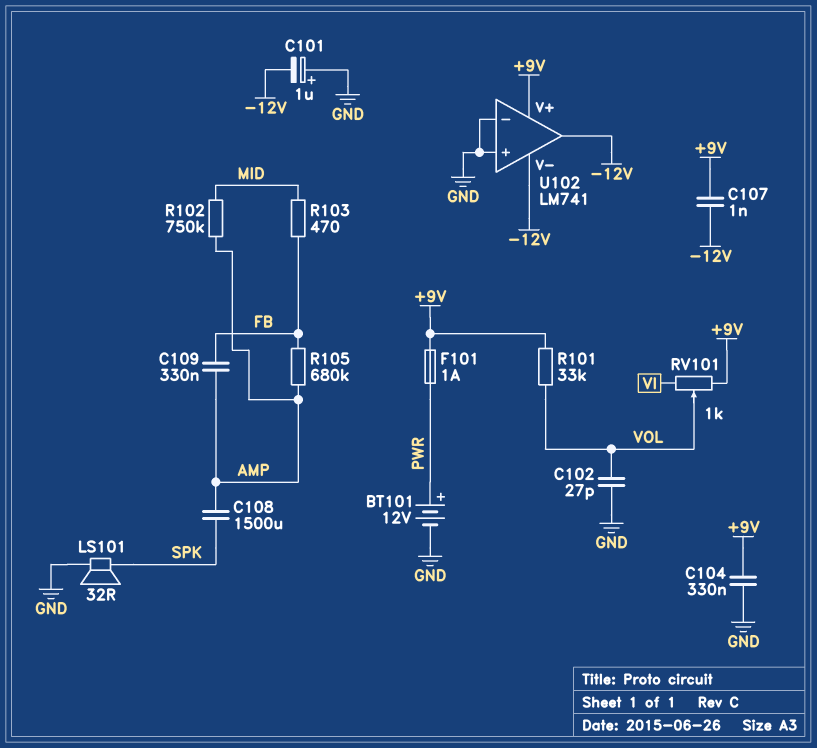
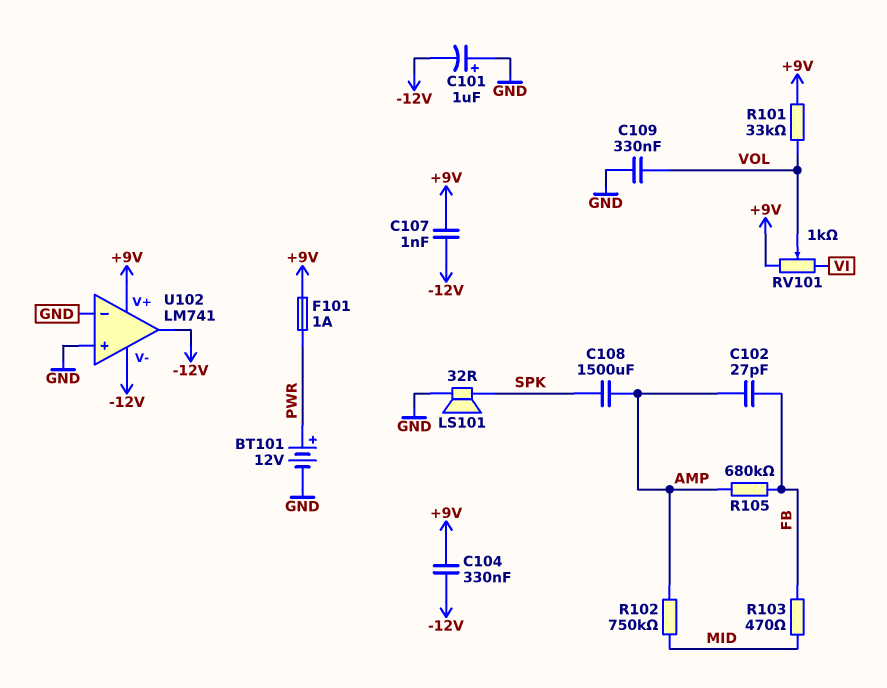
C102: 27pF (GND, VOL) -> 27pF (AMP, FB)
C104: 330nF (+9V, GND) -> 330nF (+9V, -12V)
C109: 330nF (AMP, FB) -> 330nF (GND, VOL)

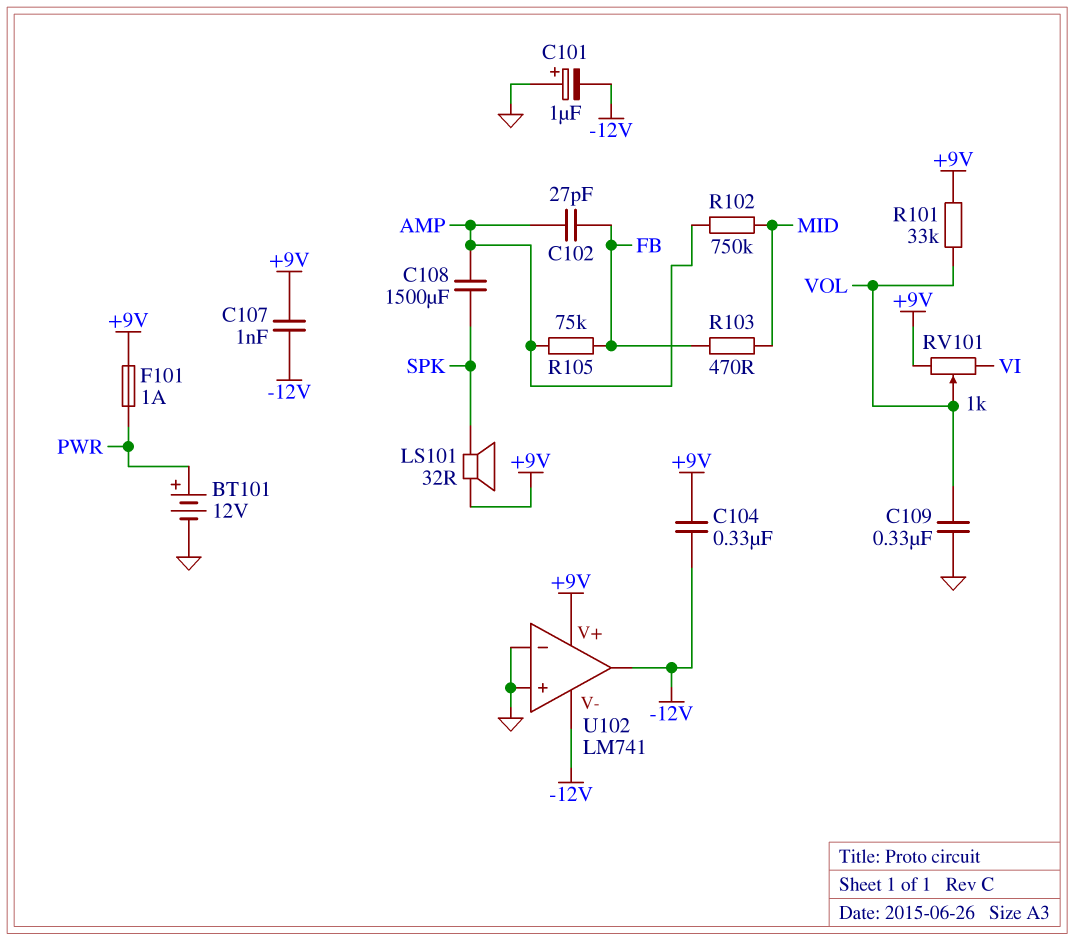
LS101: speaker 32R (GND, SPK) -> speaker 32R (+9V, SPK)
R105: 680k (AMP, FB) -> 75k (AMP, FB)

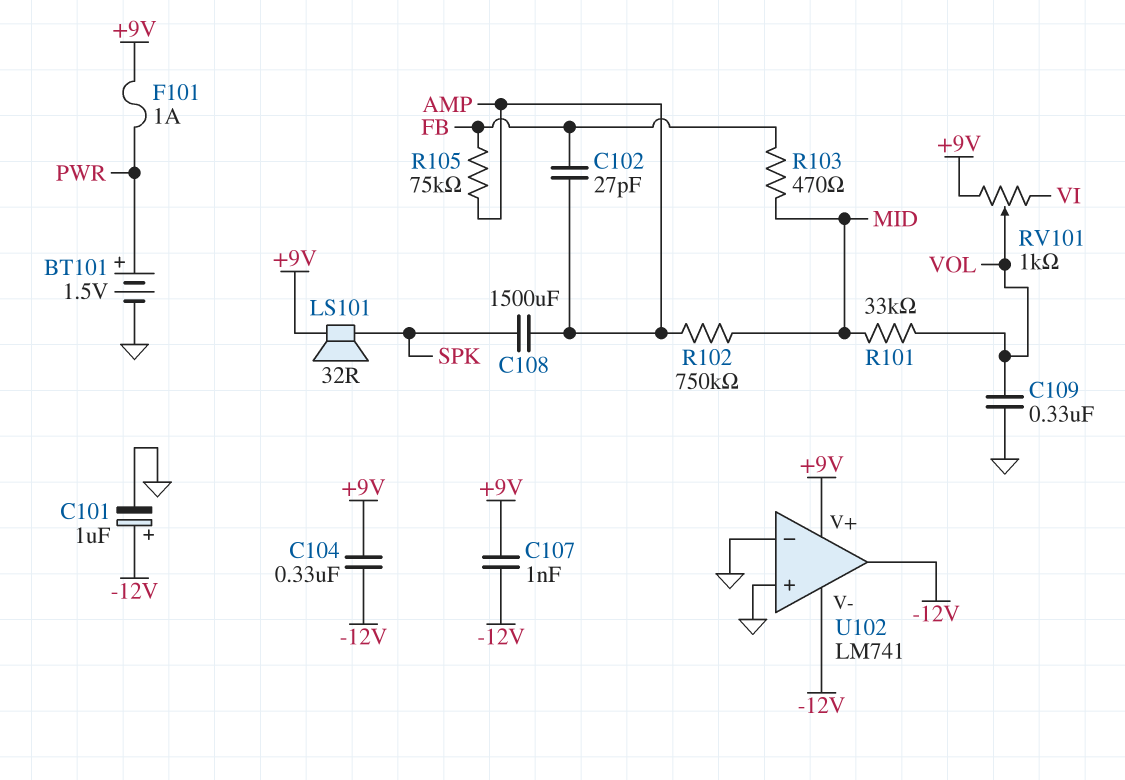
BT101: 12V (plus PWR, minus GND) -> 1.5V (plus PWR, minus GND)
C101: 1uF (plus GND, minus -12V) -> 1uF (plus -12V, minus GND)
R101: 33k (+9V, VOL) -> 33k (MID, VOL)

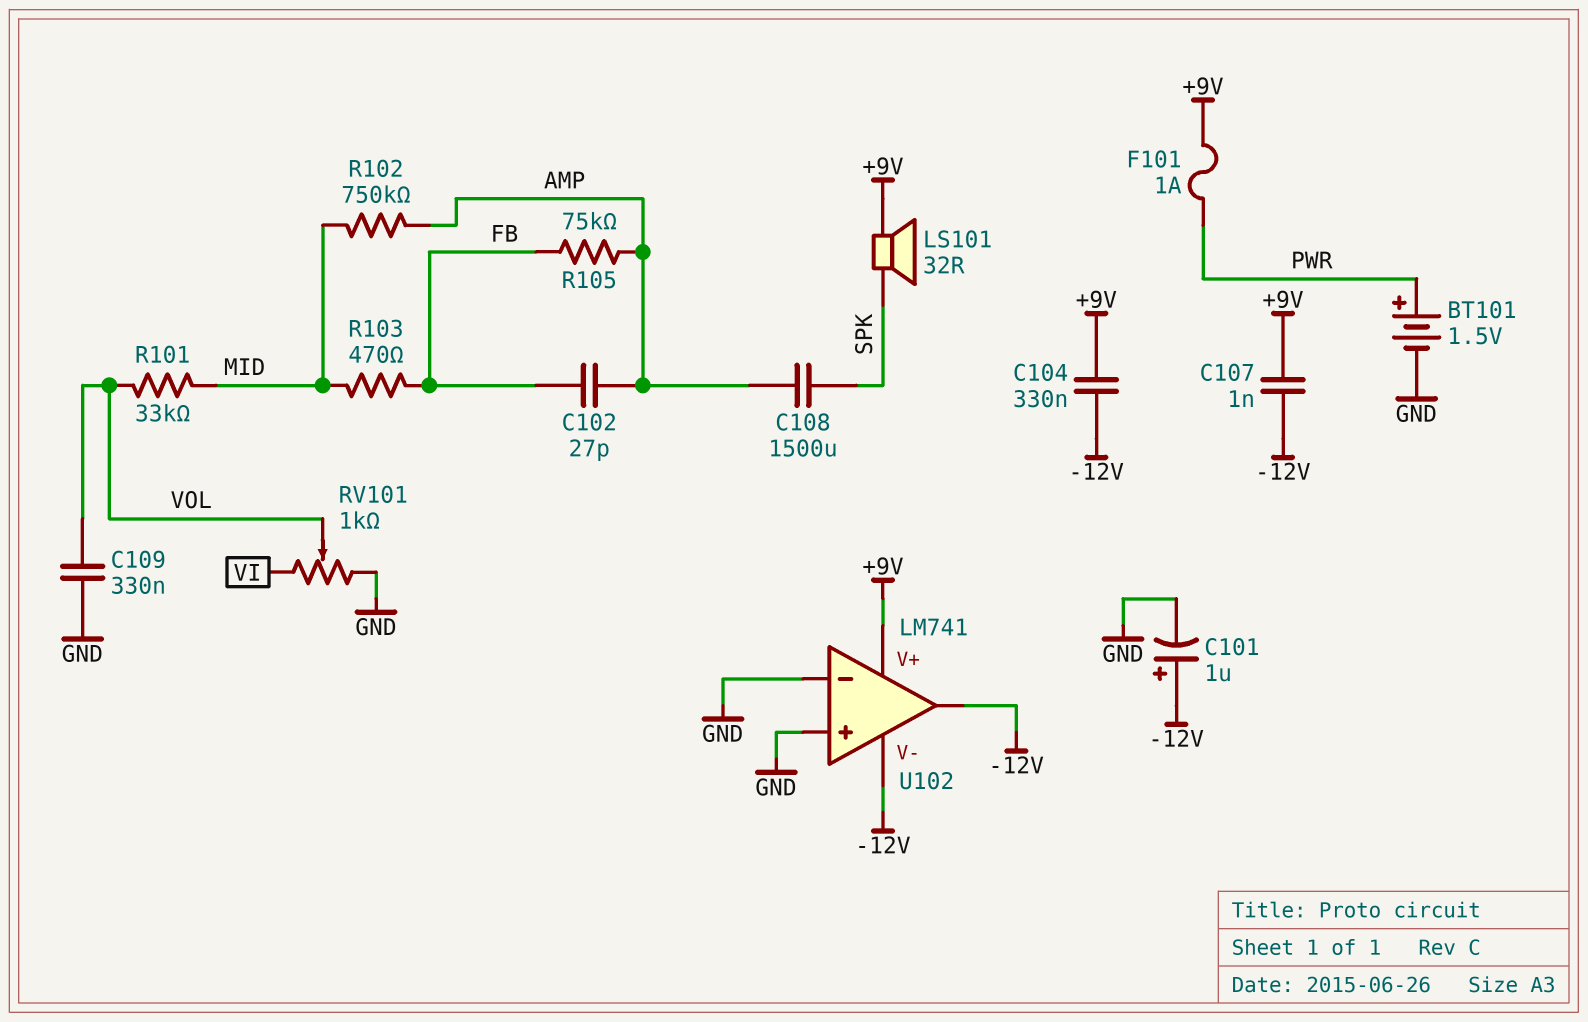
RV101: 1k (+9V, VI, wiper VOL) -> 1k (GND, VI, wiper VOL)

